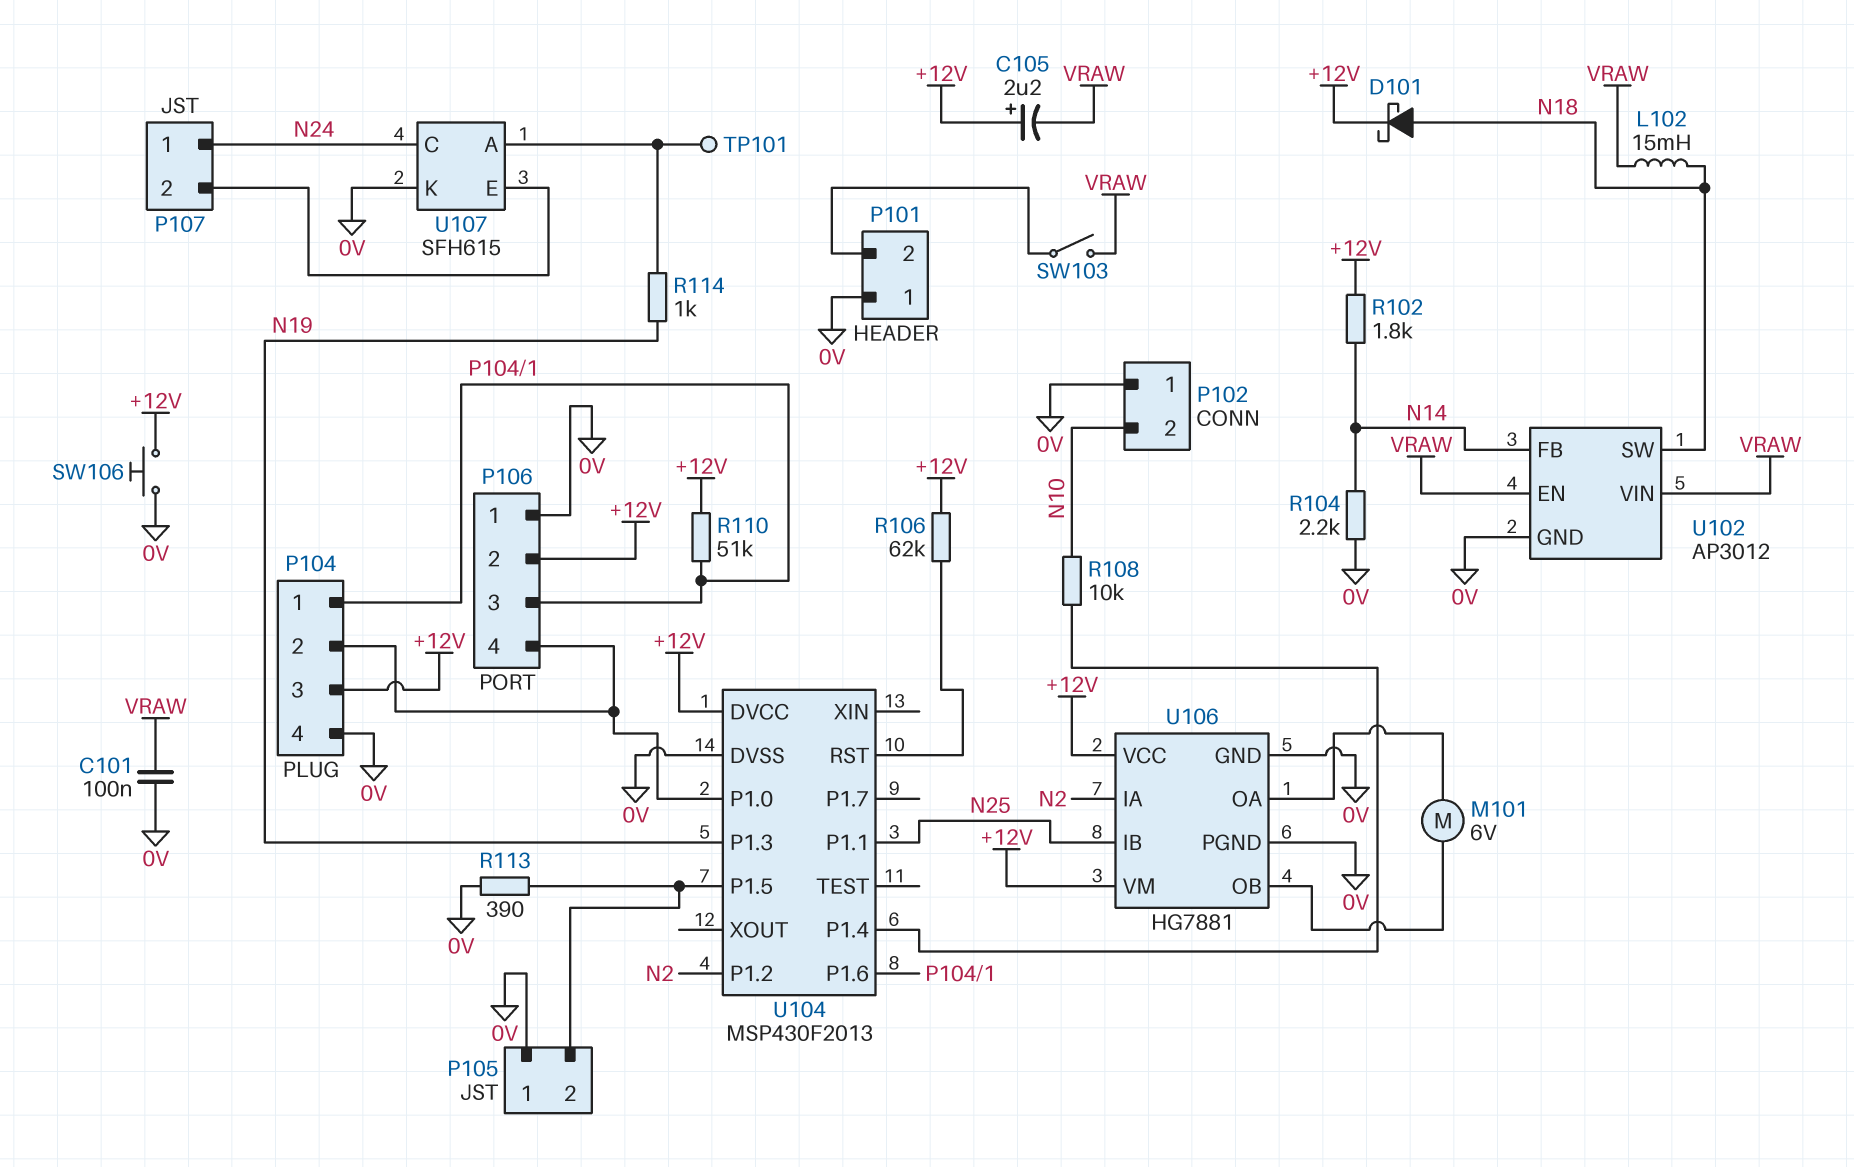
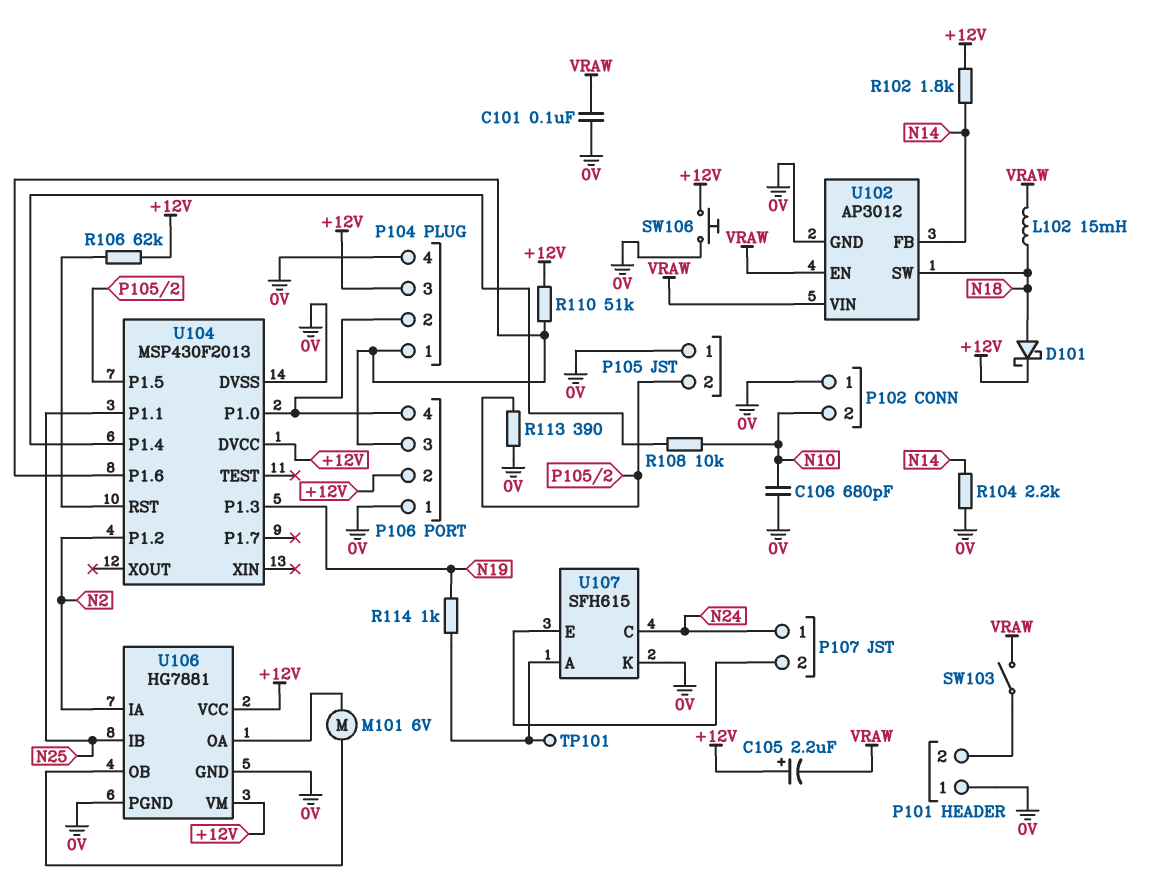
C106: none -> 680pF (0V, N10)

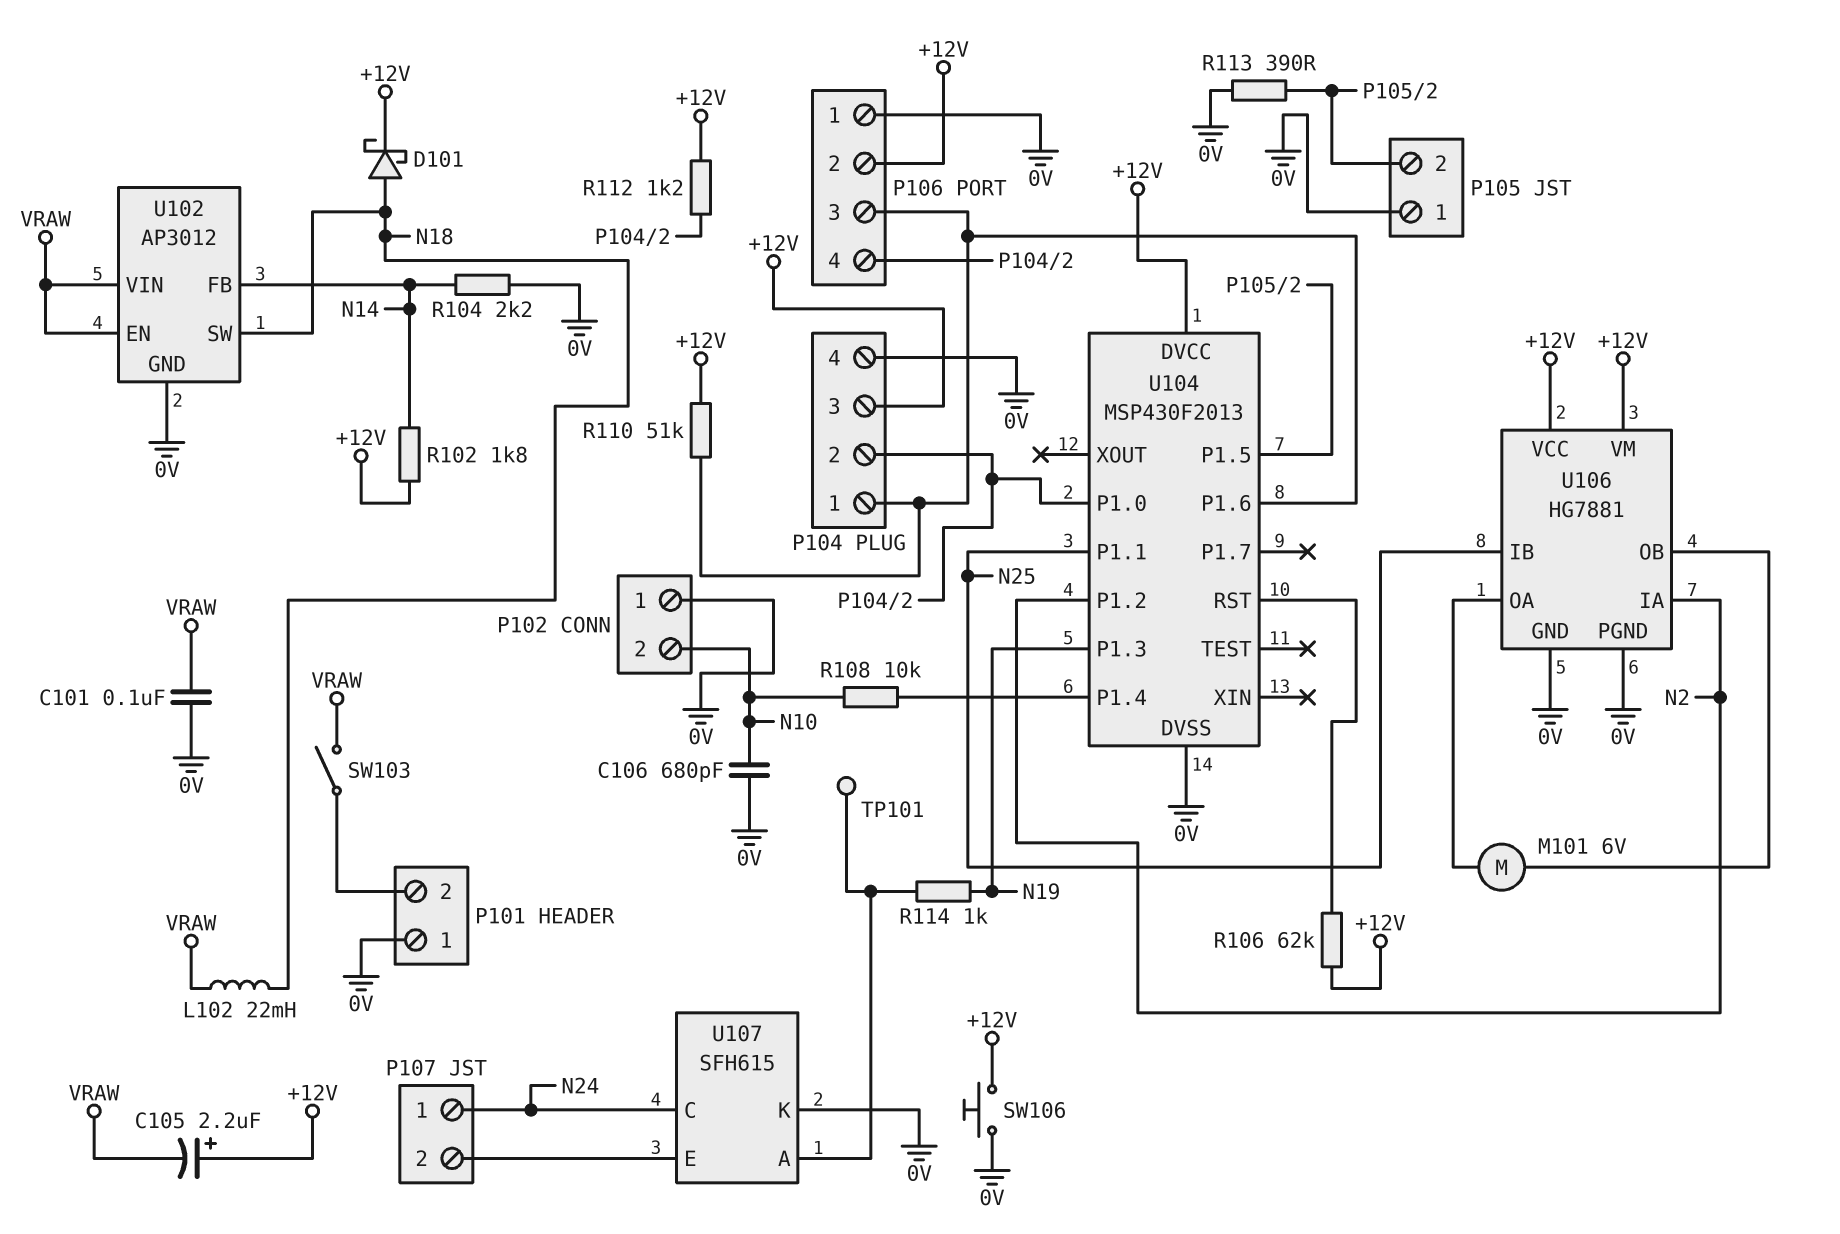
L102: 15mH (N18, VRAW) -> 22mH (N18, VRAW)
R112: none -> 1.2k (+12V, P104/2)

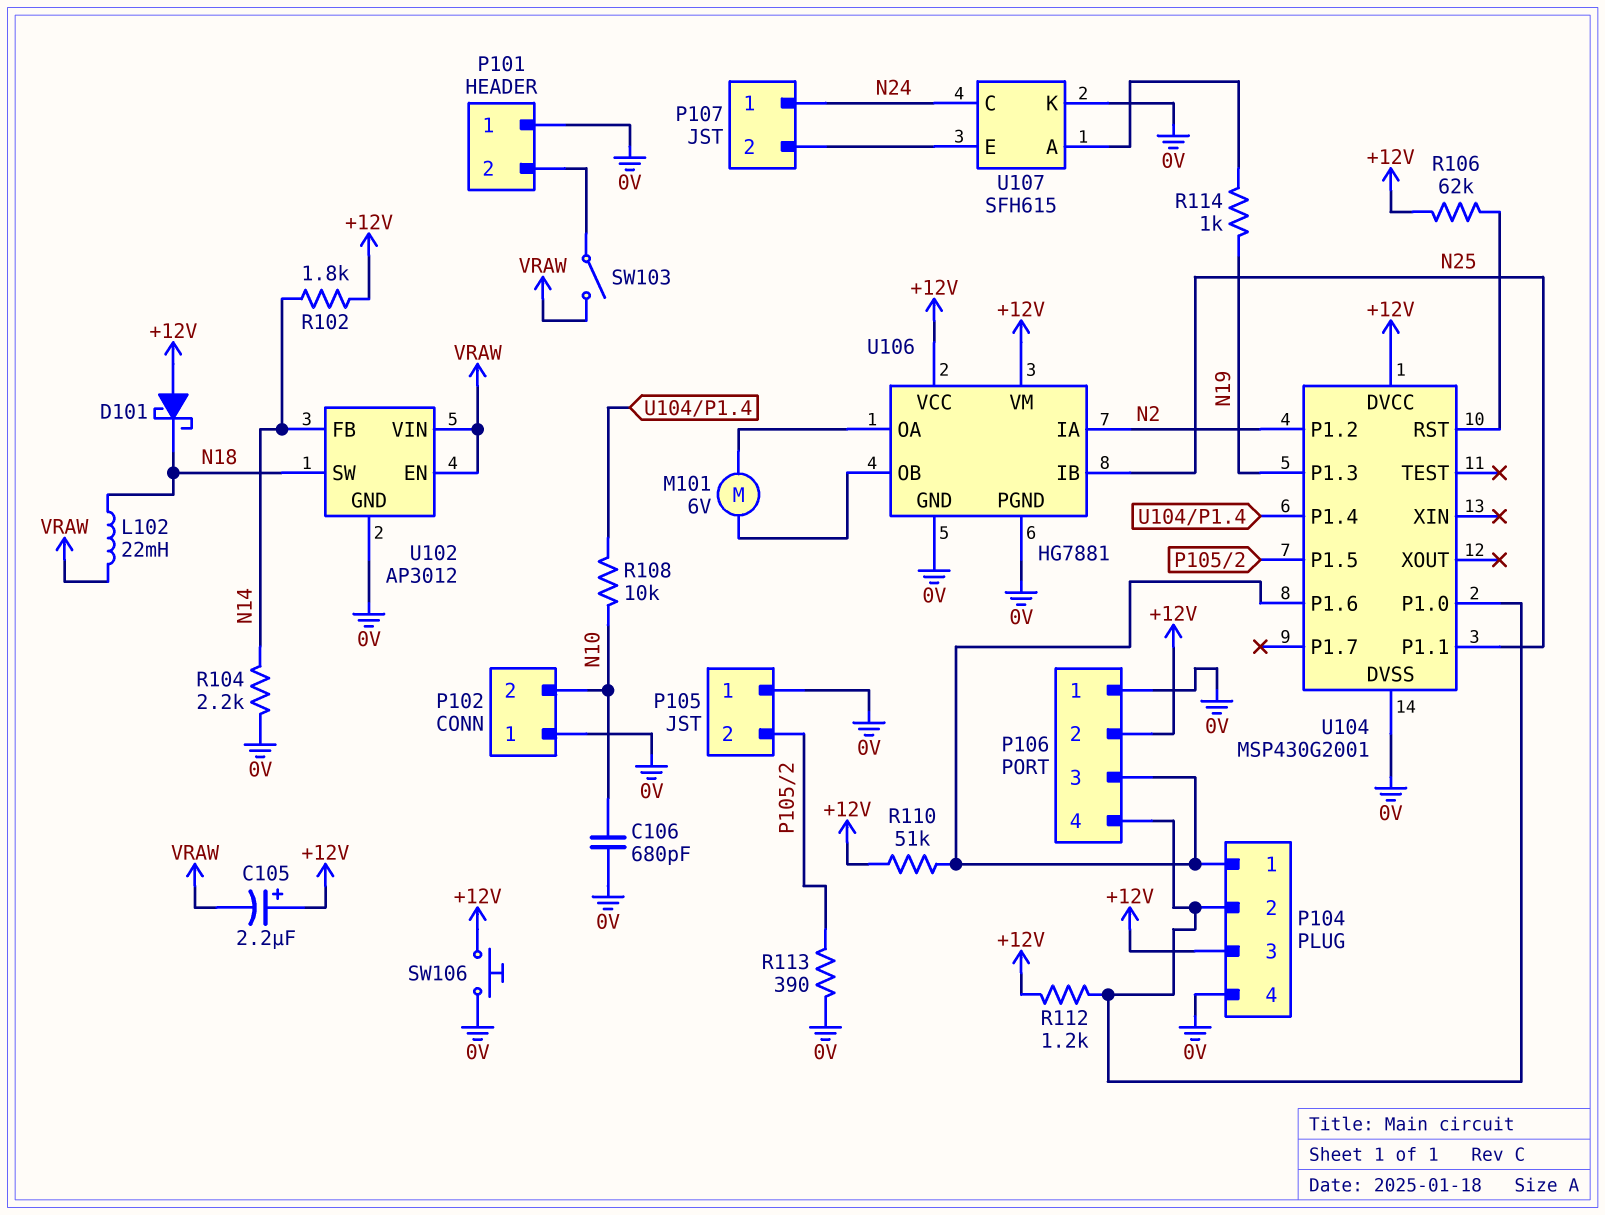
C101: 100nF (0V, VRAW) -> none
D101: schottky (A N18, K +12V) -> schottky (A +12V, K N18)
TP101: test point (U107/A) -> none
U104: MSP430F2013 -> MSP430G2001

